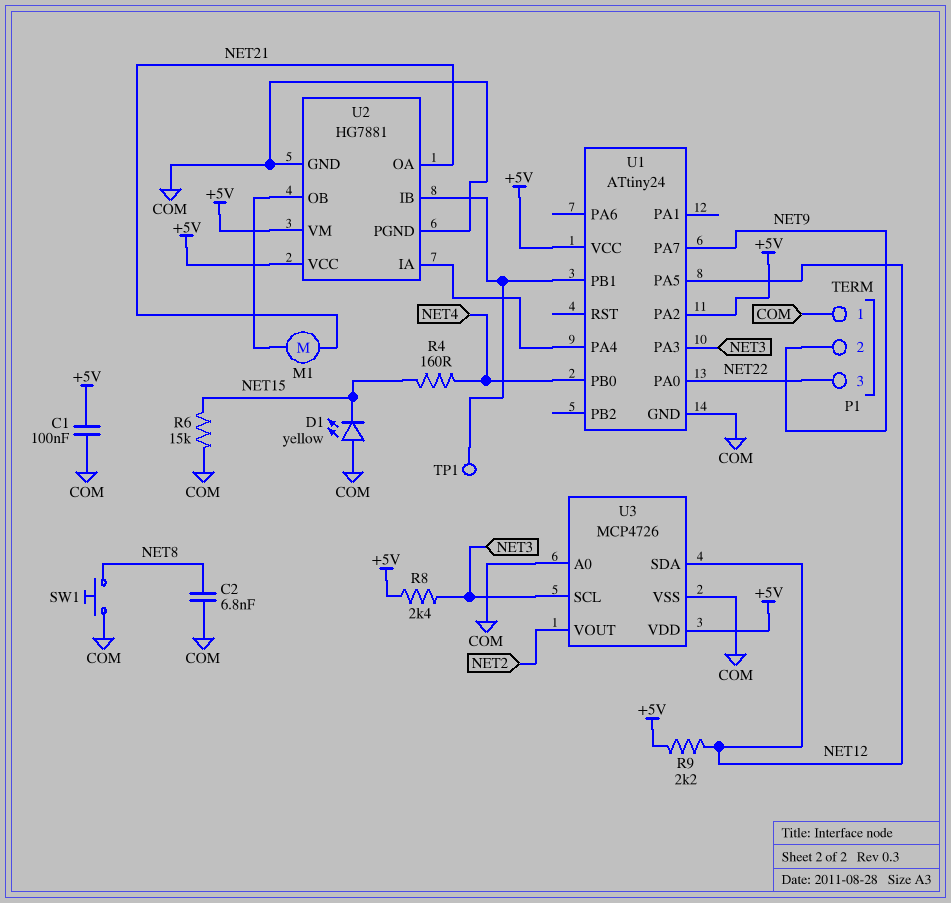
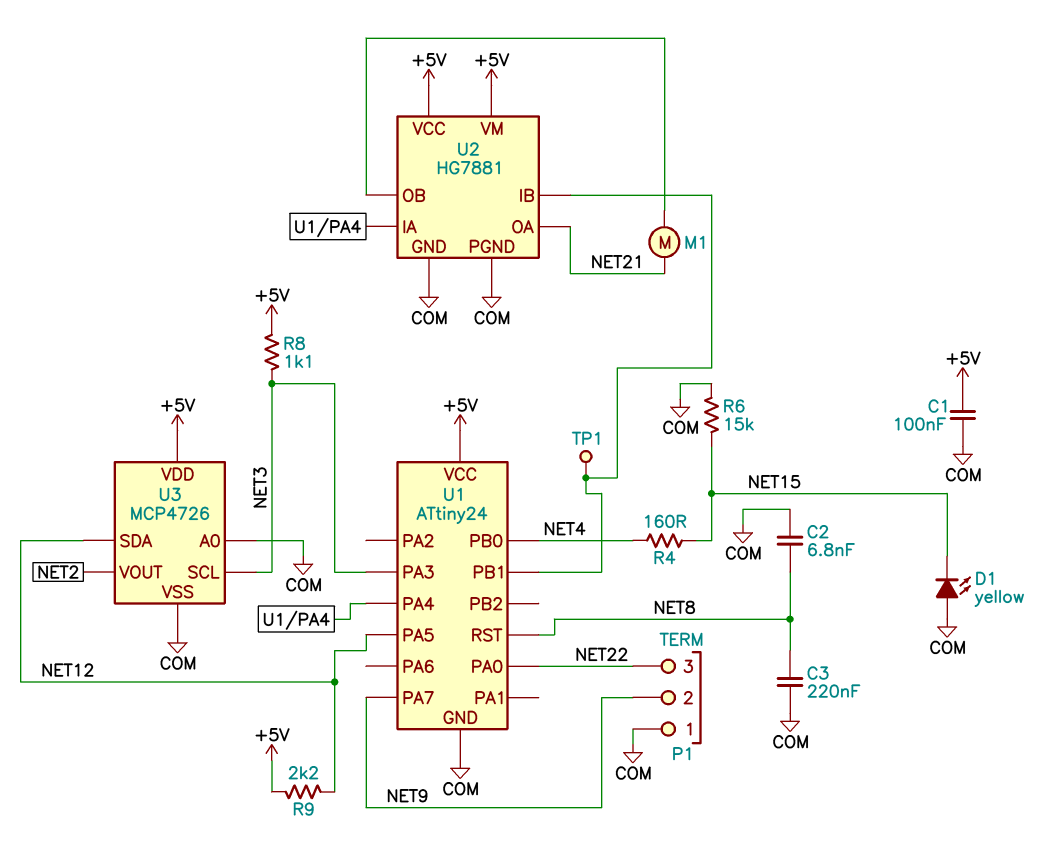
C3: none -> 220nF (COM, NET8)
R8: 2.4k (+5V, NET3) -> 1.1k (+5V, NET3)
SW1: button (COM, NET8) -> none
U1 pin PA2: +5V -> none
U1 pin RST: none -> NET8

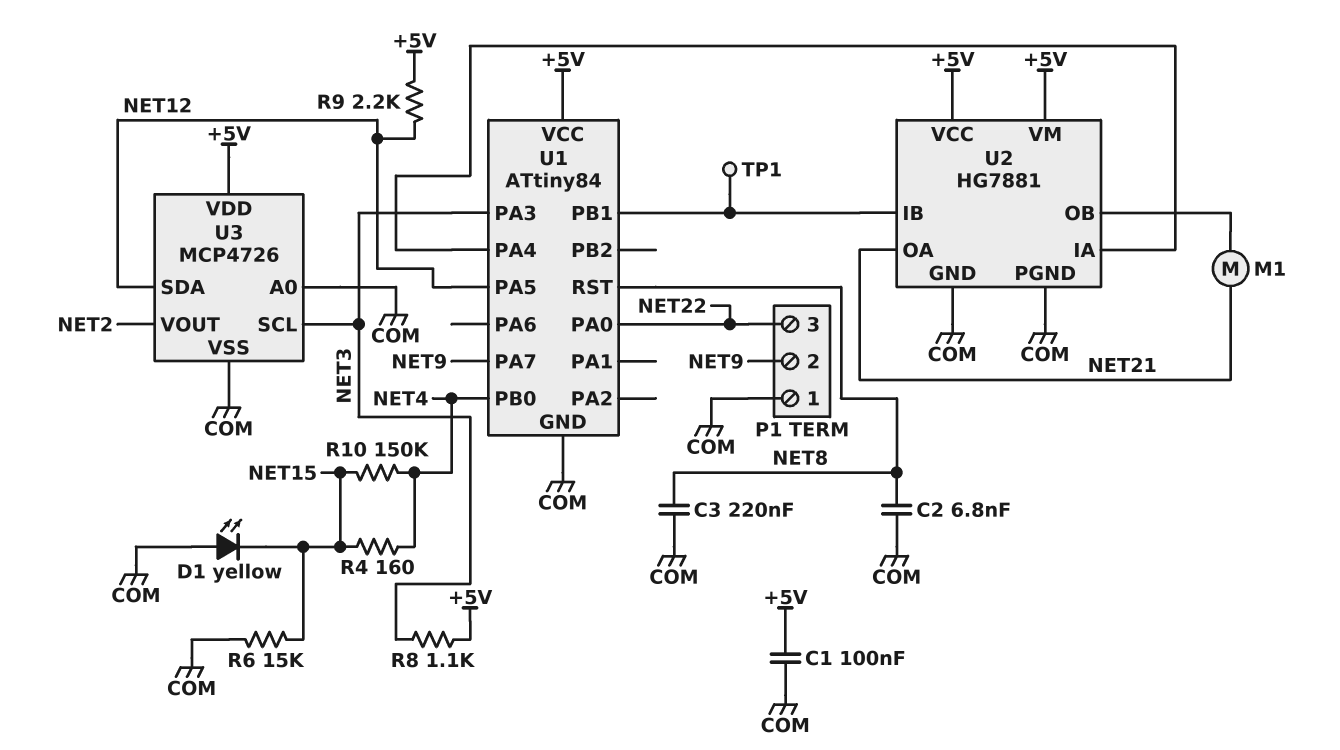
R10: none -> 150k (NET4, NET15)
U1: ATtiny24 -> ATtiny84

